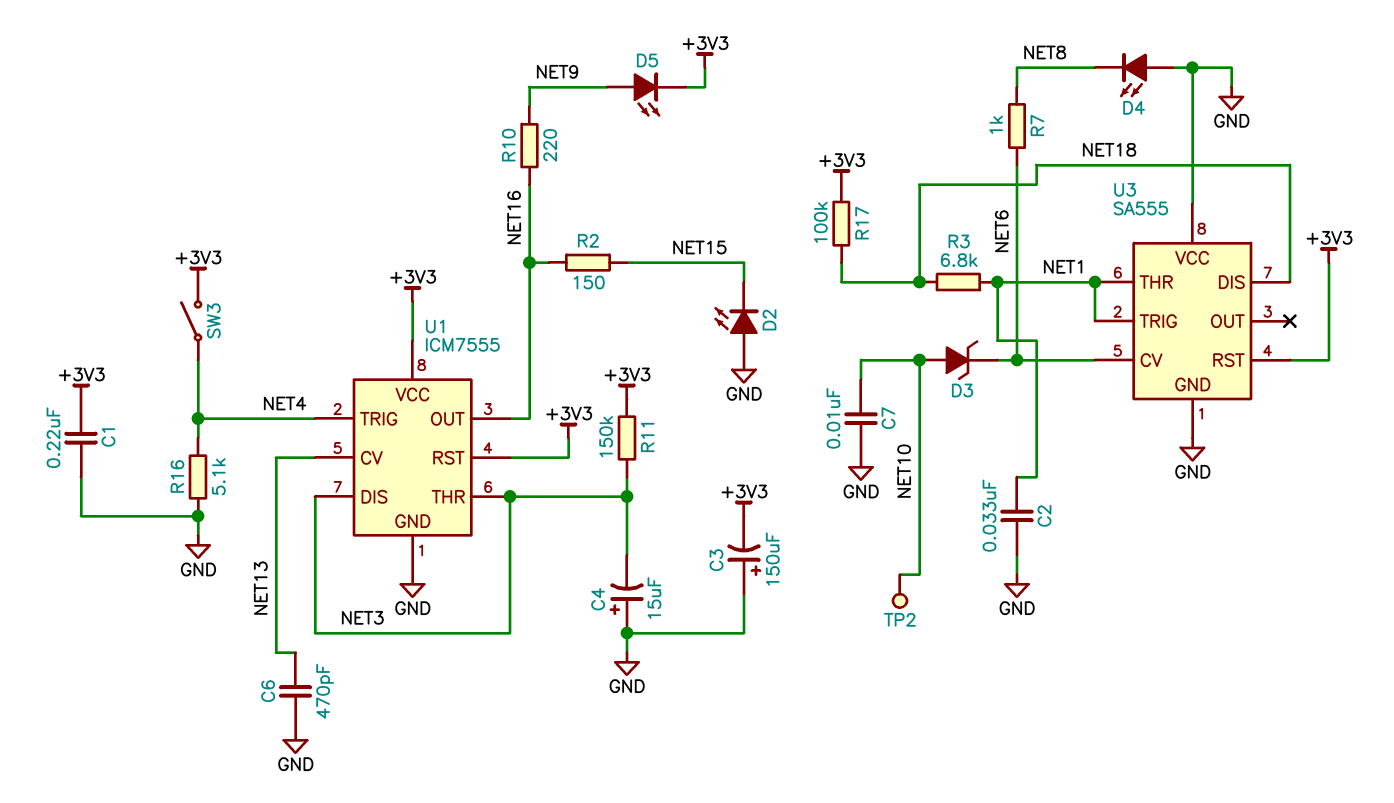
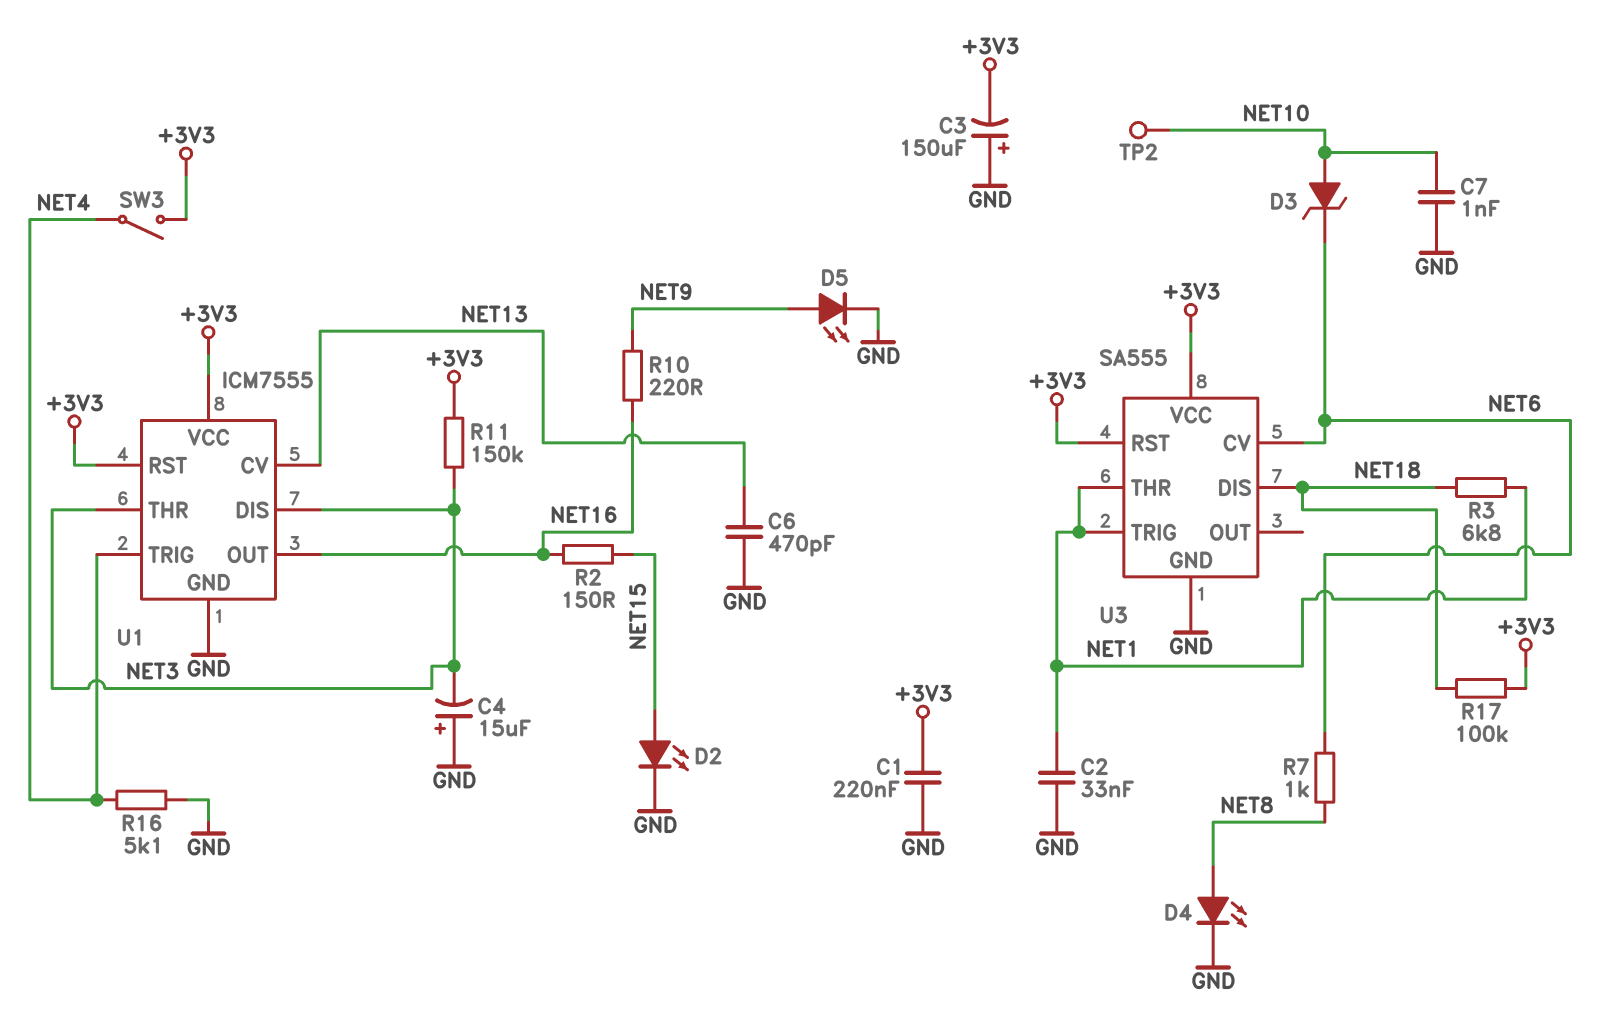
C7: 10nF (GND, NET10) -> 1nF (GND, NET10)
D2: LED (A GND, K NET15) -> LED (A NET15, K GND)
D4: LED (A GND, K NET8) -> LED (A NET8, K GND)
D5: LED (A NET9, K +3V3) -> LED (A NET9, K GND)
U3 pin VCC: GND -> +3V3

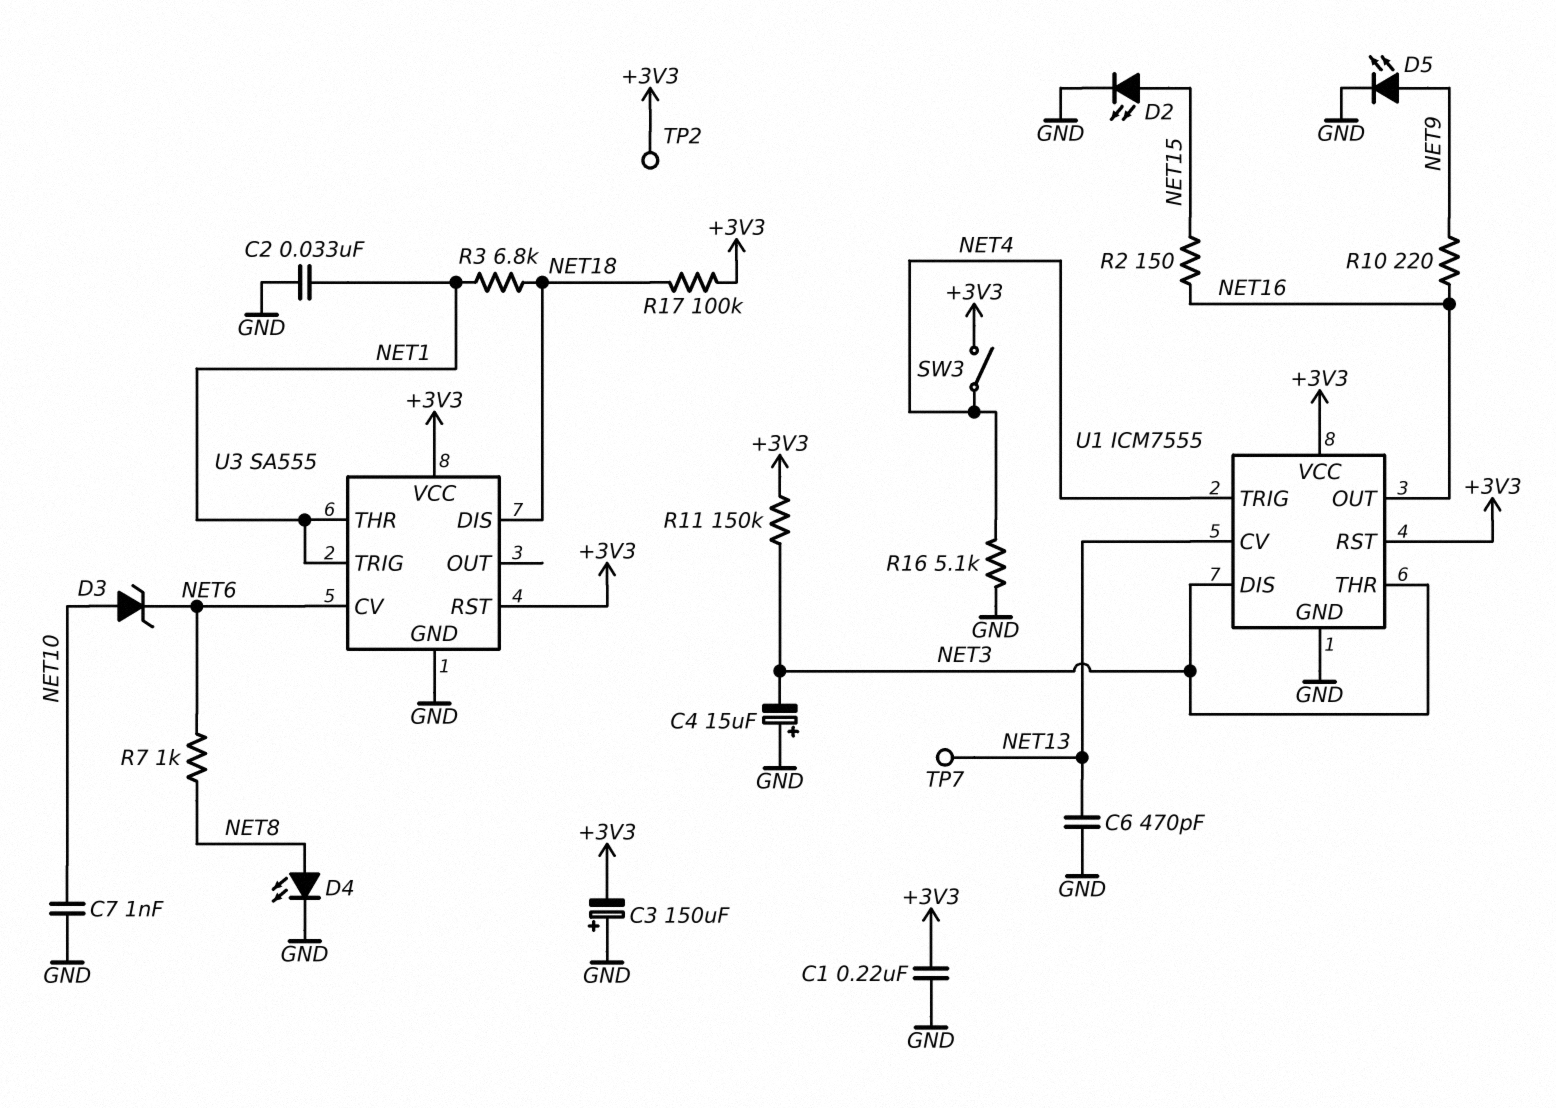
TP2: test point (NET10) -> test point (+3V3)
TP7: none -> test point (NET13)

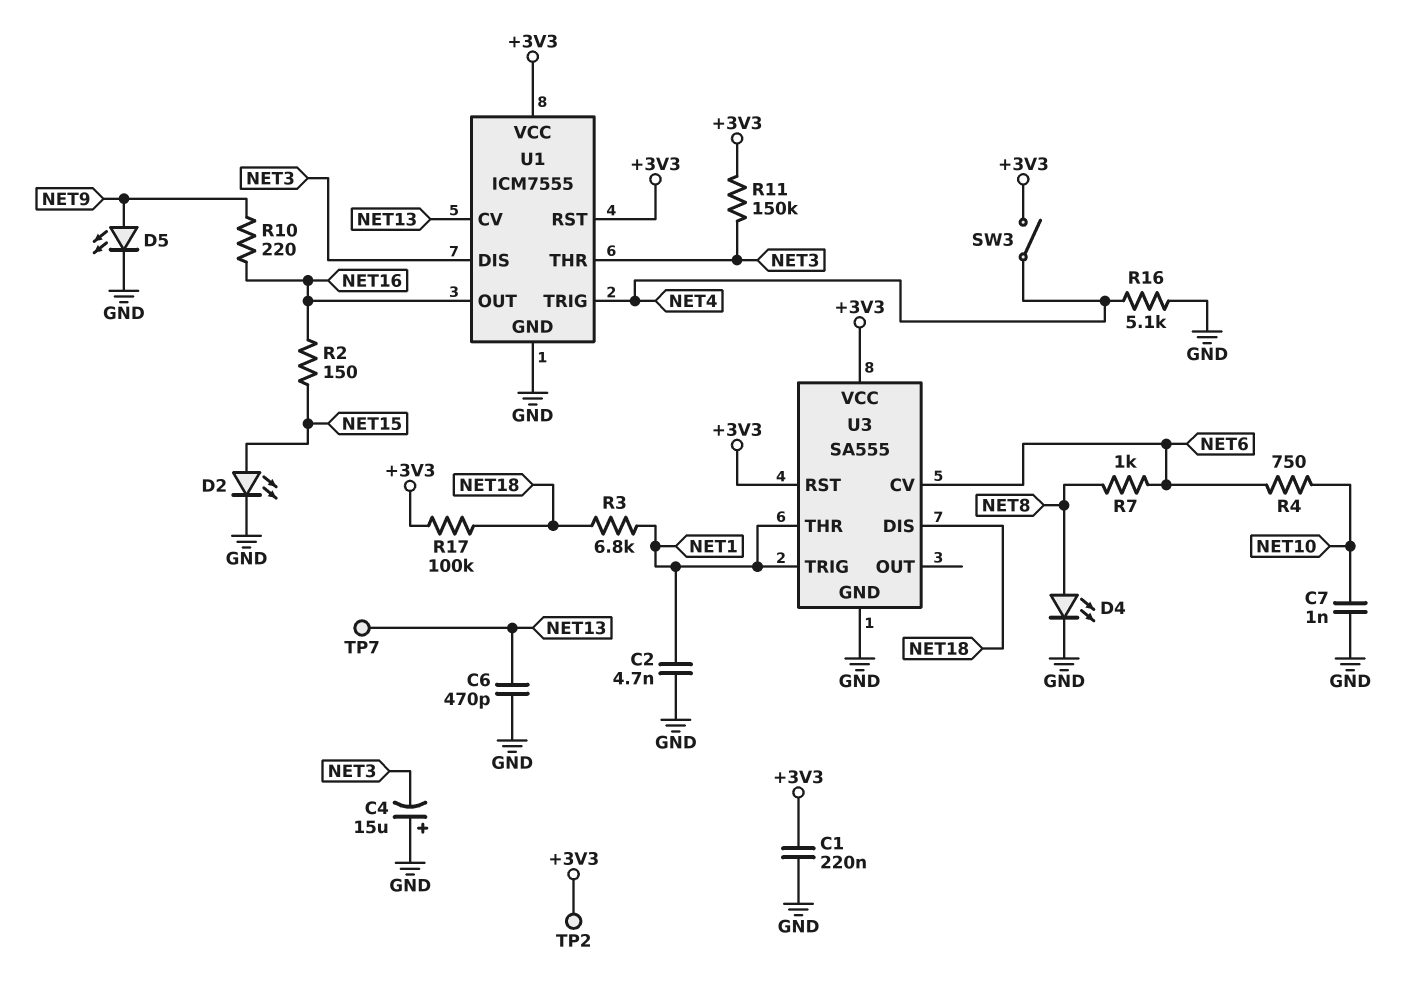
C2: 33nF (GND, NET1) -> 4.7nF (GND, NET1)
C3: 150uF (plus GND, minus +3V3) -> none
D3: zener (A NET10, K NET6) -> none
R4: none -> 750 (NET6, NET10)

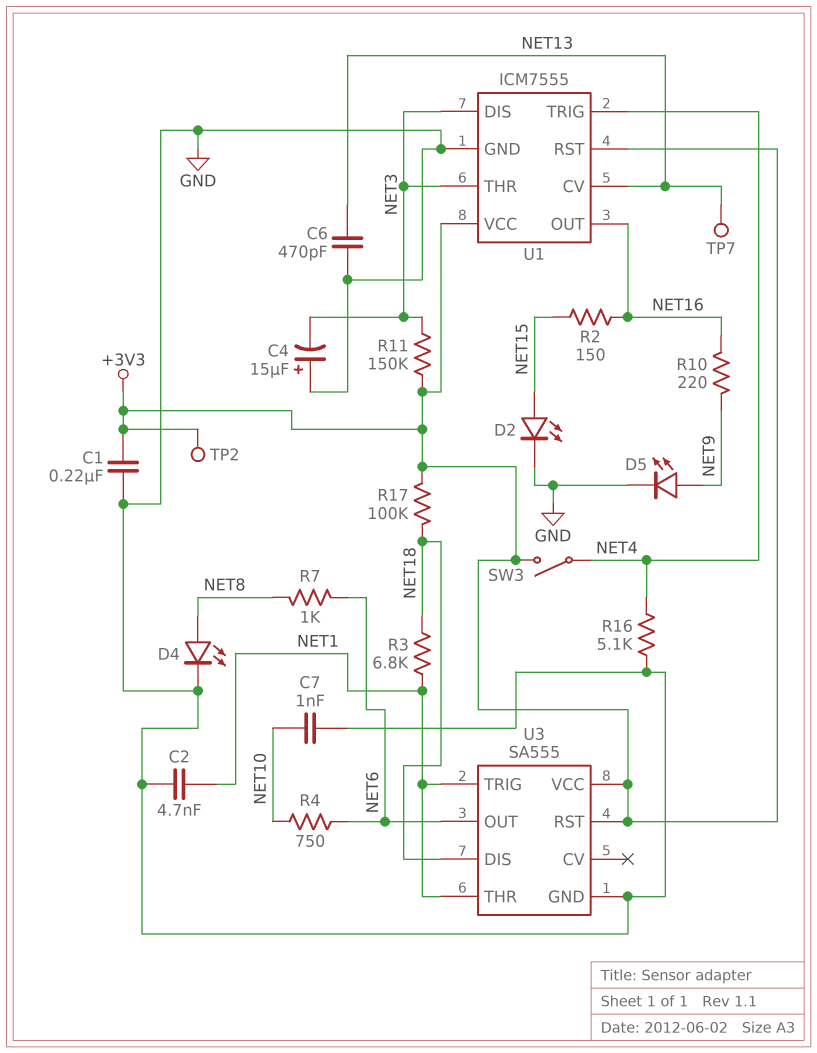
U3 pin CV: NET6 -> none
U3 pin OUT: none -> NET6

